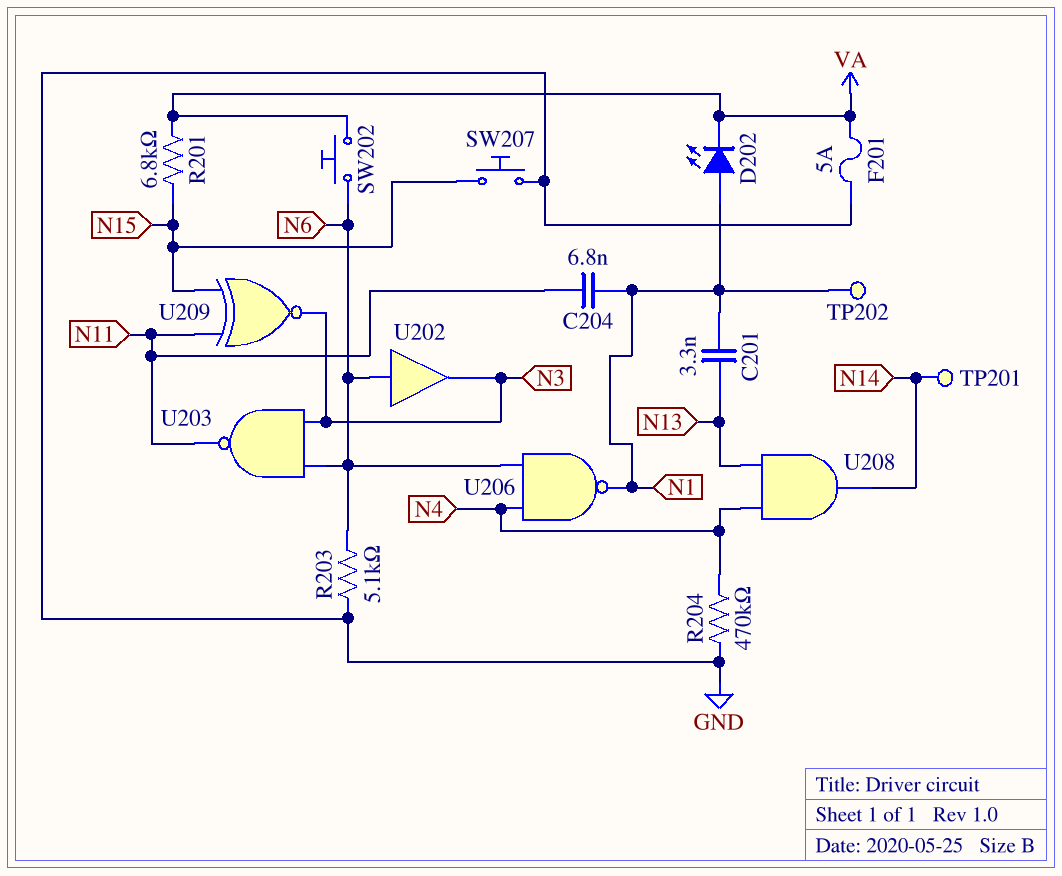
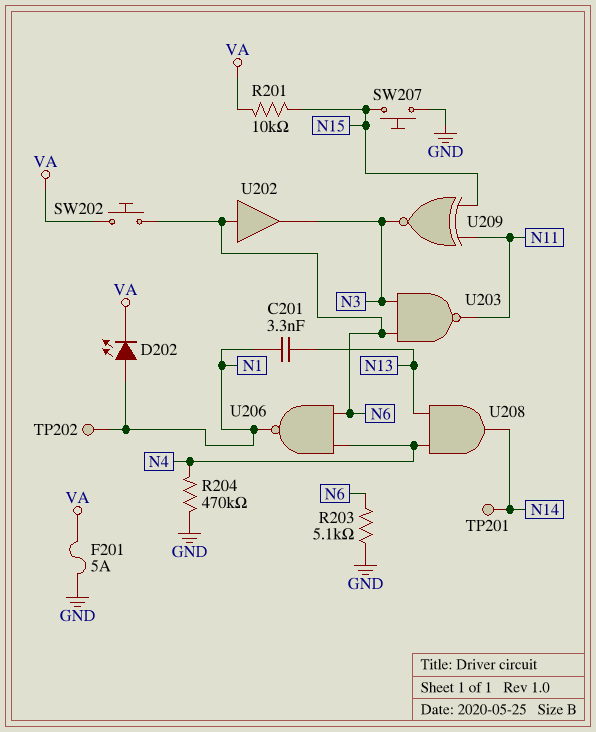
C204: 6.8nF (N1, N11) -> none
R201: 6.8k (N15, VA) -> 10k (N15, VA)

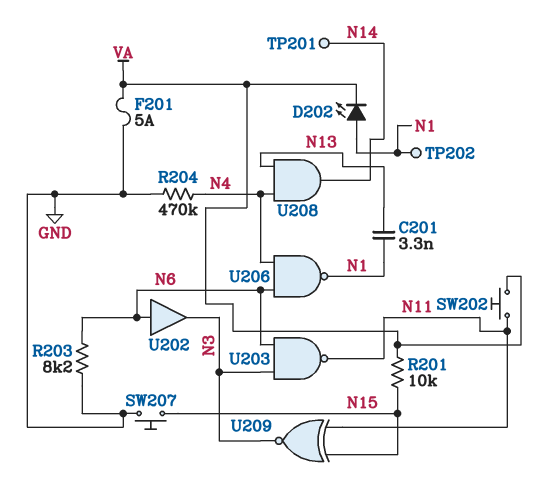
R203: 5.1k (GND, N6) -> 8.2k (GND, N6)
SW202: button (N6, VA) -> button (N11, VA)

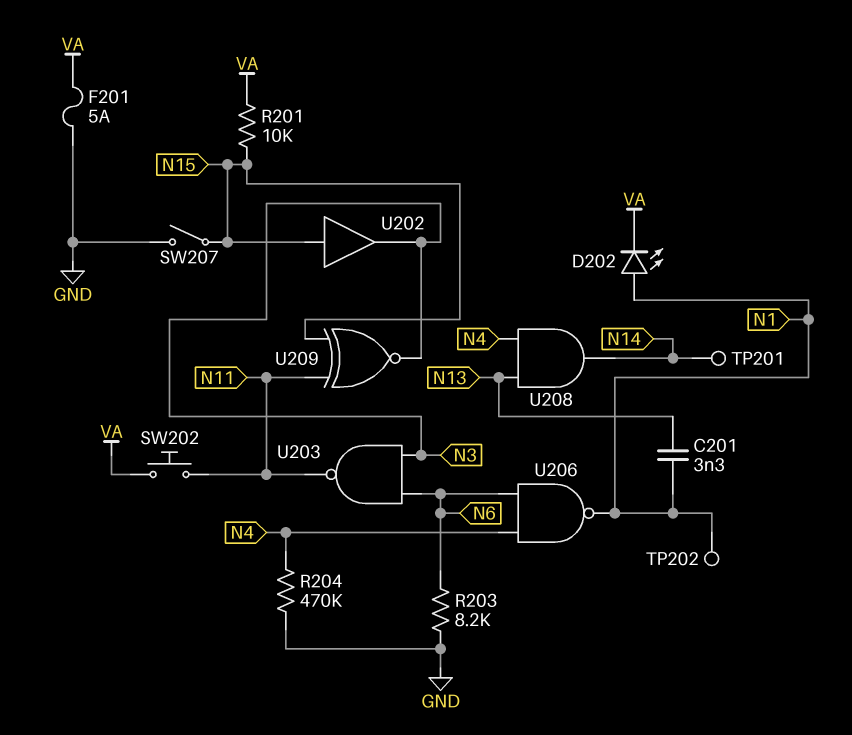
SW207: button (GND, N15) -> switch (GND, N15)
U202: buffer (in N6, out N3) -> buffer (in N15, out N3)

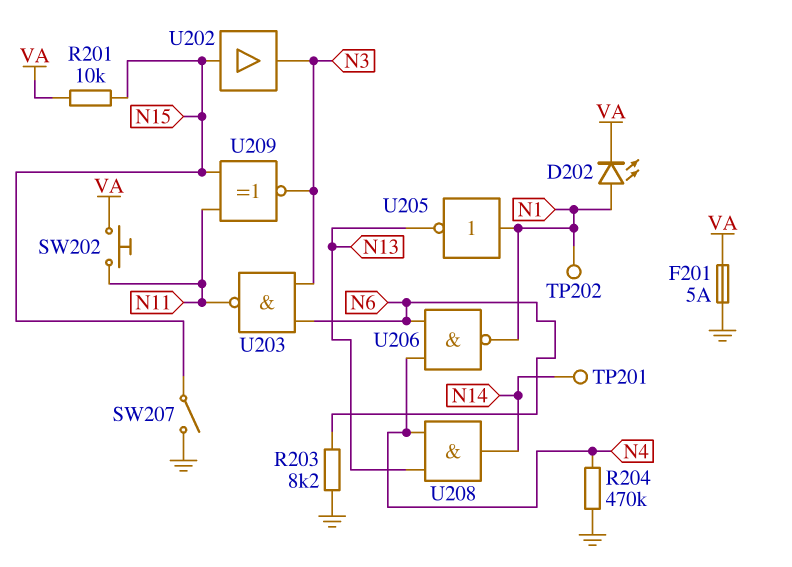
C201: 3.3nF (N1, N13) -> none
U205: none -> NOT (in N1, out N13)

